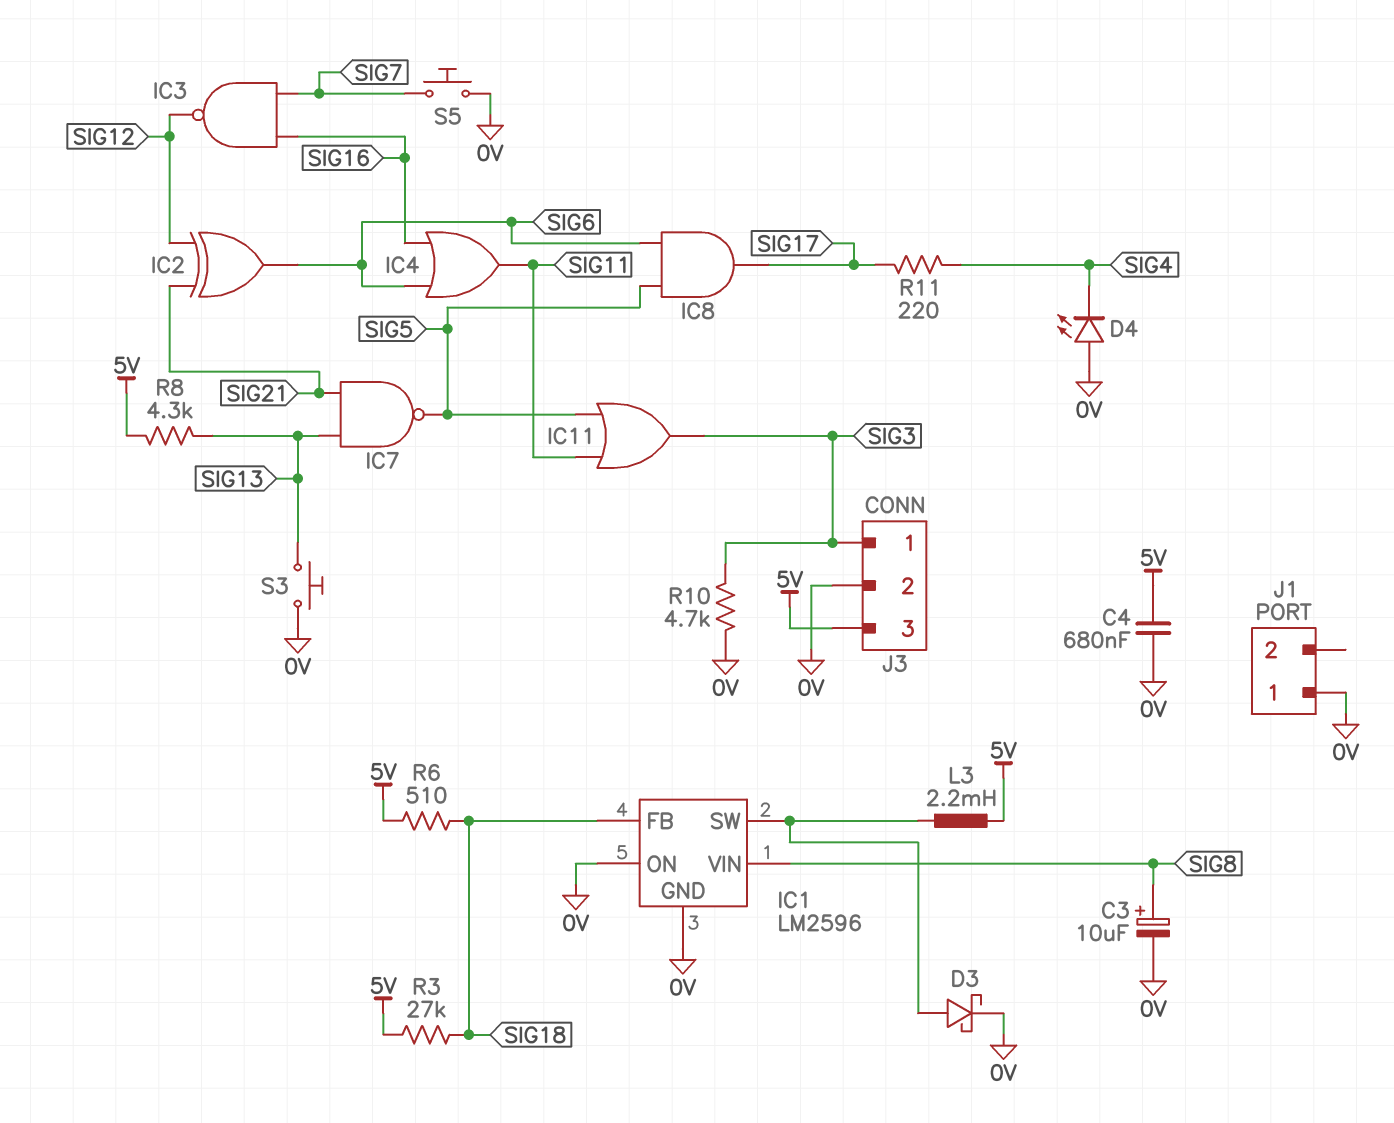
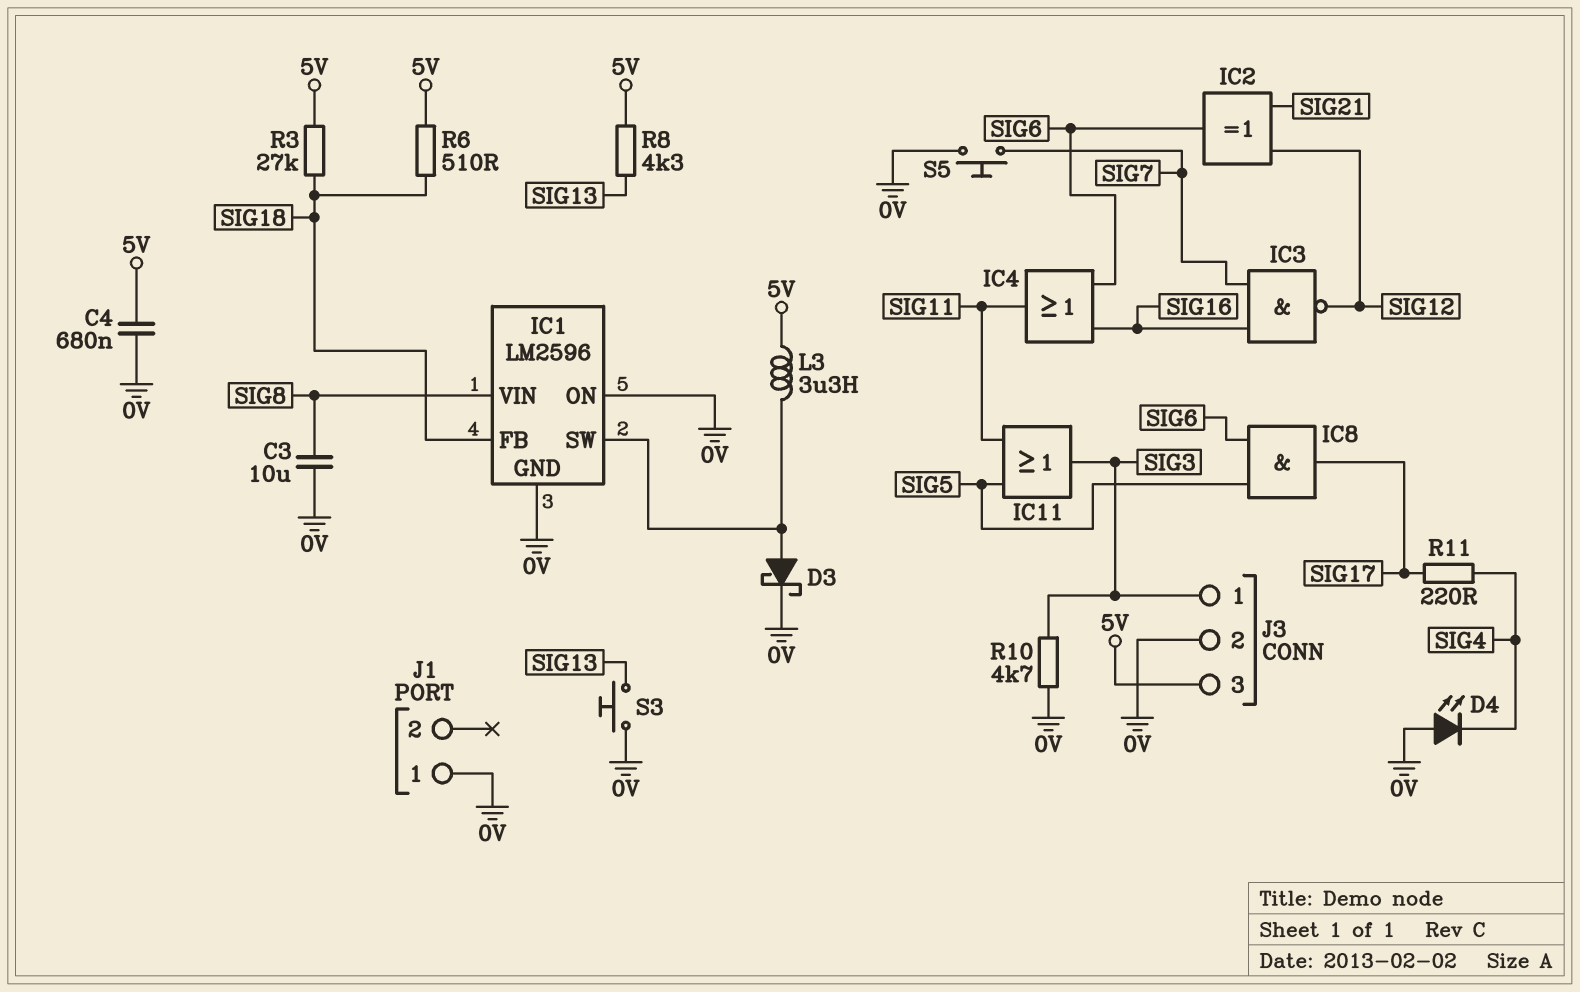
C3: 10uF (plus SIG8, minus 0V) -> 10uF (0V, SIG8)
IC7: NAND (in SIG13, in SIG21, out SIG5) -> none
L3: 2.2mH (5V, IC1/SW) -> 3.3uH (5V, IC1/SW)

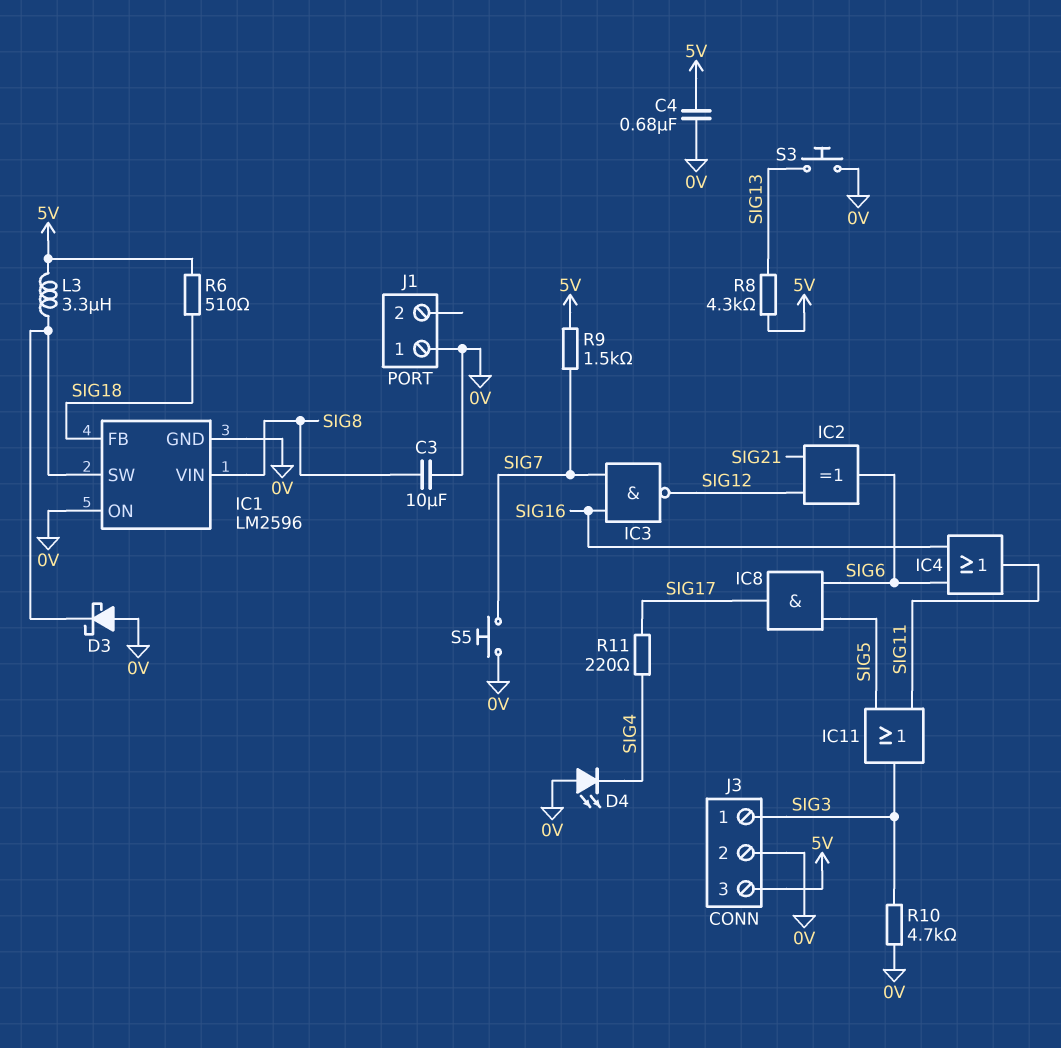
D3: schottky (A IC1/SW, K 0V) -> schottky (A 0V, K IC1/SW)
R3: 27k (5V, SIG18) -> none
R9: none -> 1.5k (5V, SIG7)

